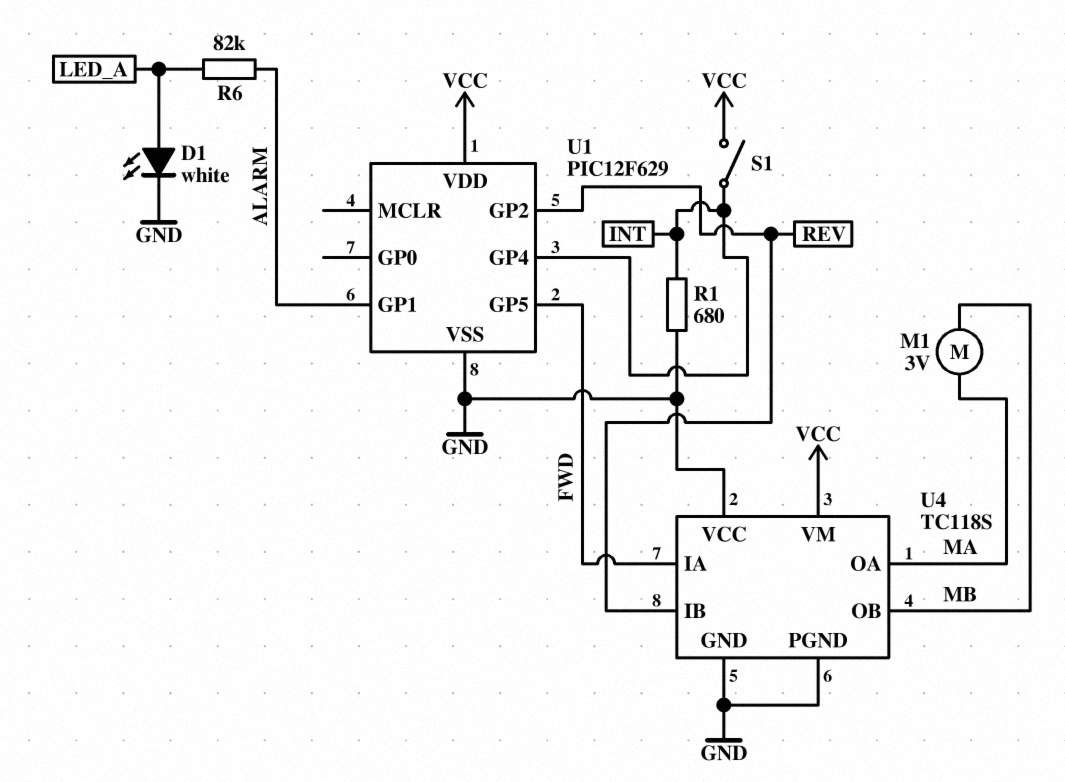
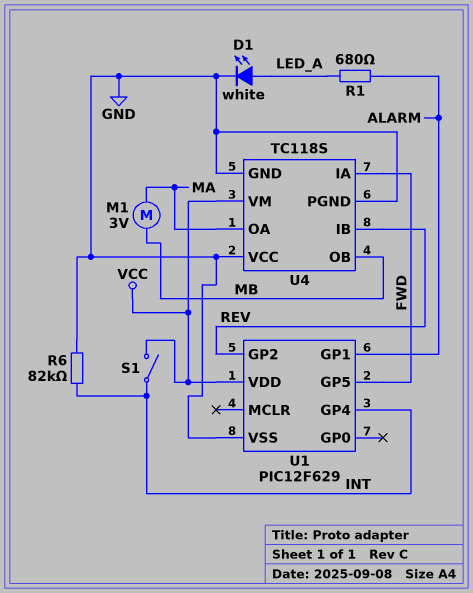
R1: 680 (GND, INT) -> 680 (ALARM, LED_A)
R6: 82k (ALARM, LED_A) -> 82k (GND, INT)

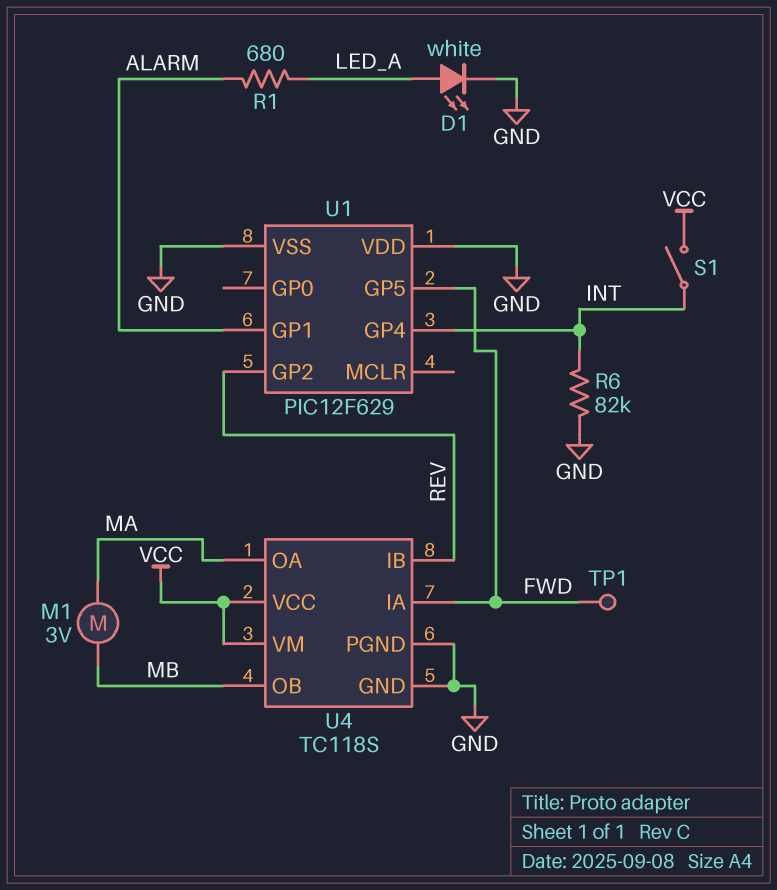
TP1: none -> test point (FWD)
U1 pin VDD: VCC -> GND
U4 pin VCC: GND -> VCC

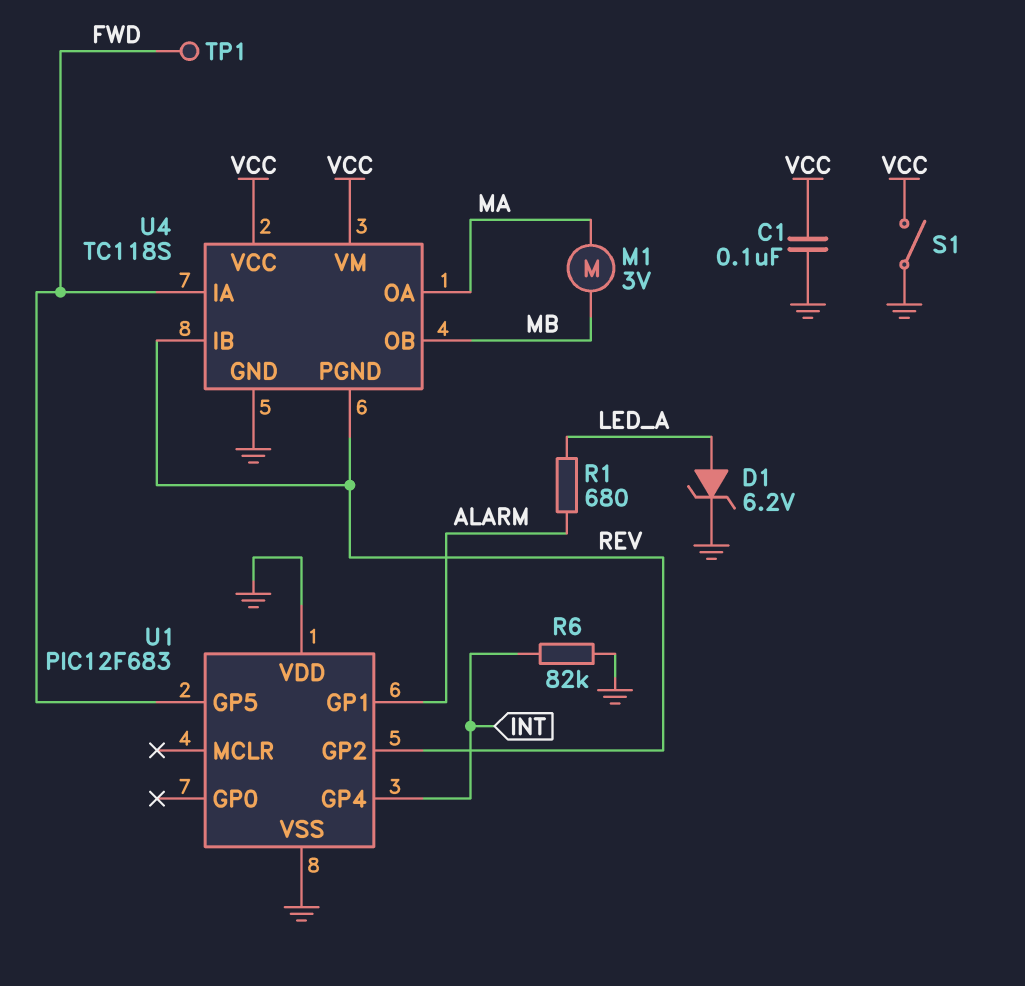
C1: none -> 100nF (GND, VCC)
D1: LED white (A LED_A, K GND) -> zener 6.2V (A LED_A, K GND)
S1: switch (INT, VCC) -> switch (GND, VCC)
U1: PIC12F629 -> PIC12F683
U4 pin PGND: GND -> REV

